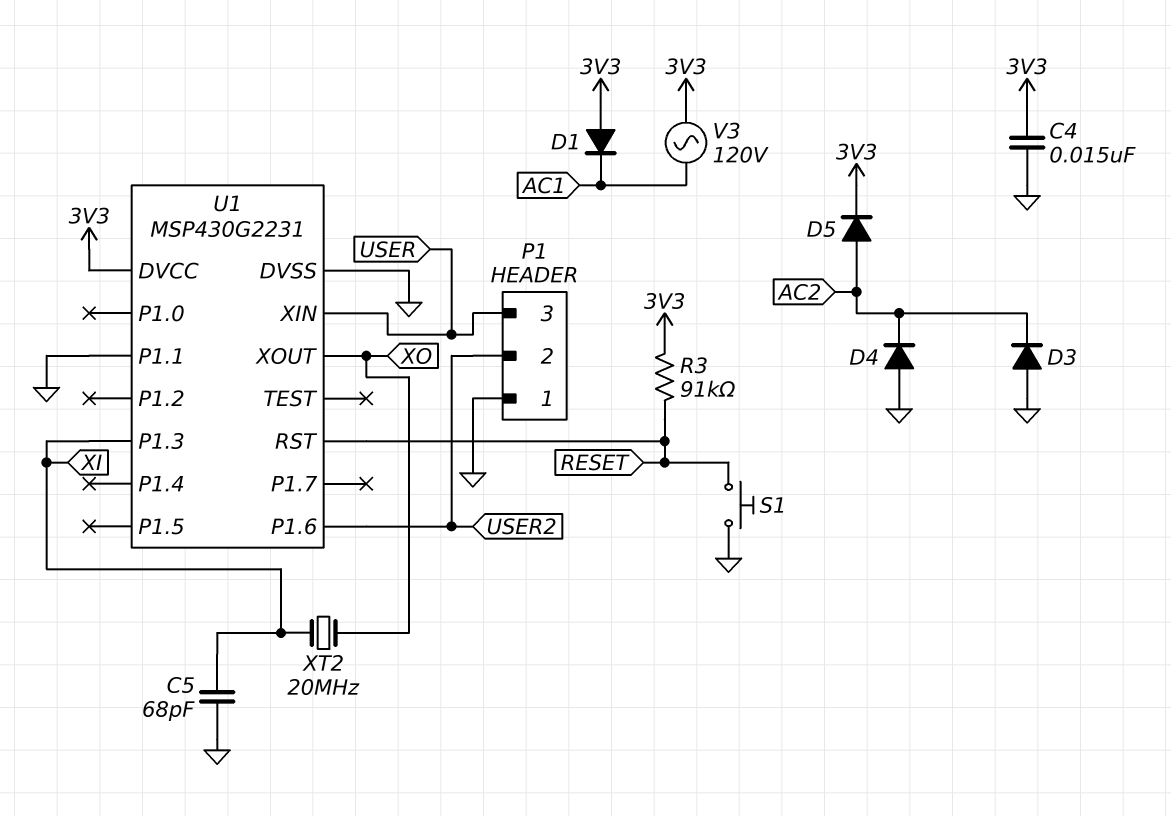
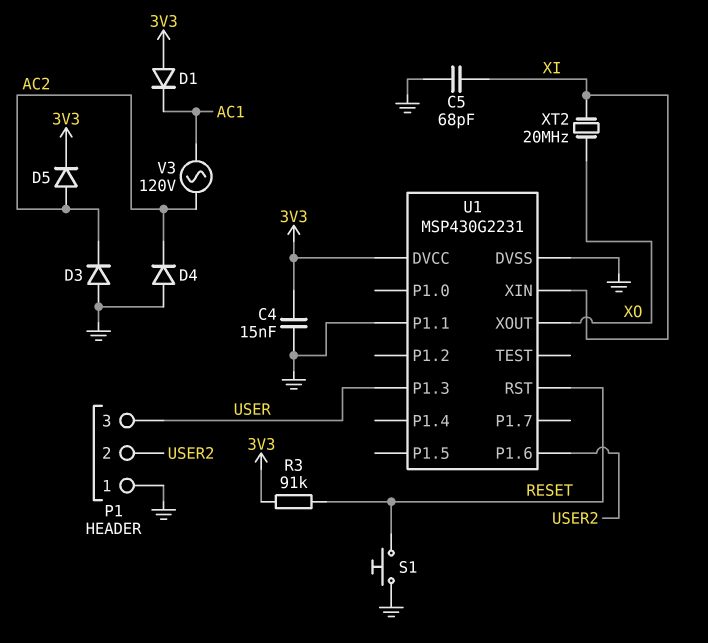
U1 pin P1.3: XI -> USER
U1 pin XIN: USER -> XI
V3: AC 120V (3V3, AC1) -> AC 120V (AC1, AC2)

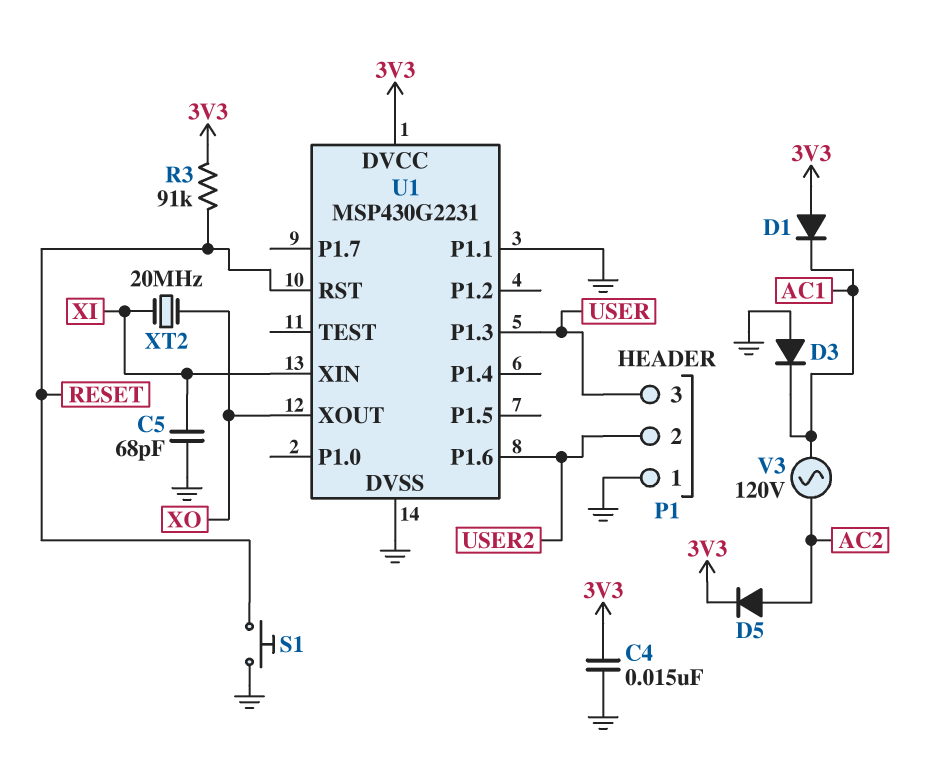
D3: diode (A GND, K AC2) -> diode (A GND, K AC1)
D4: diode (A GND, K AC2) -> none

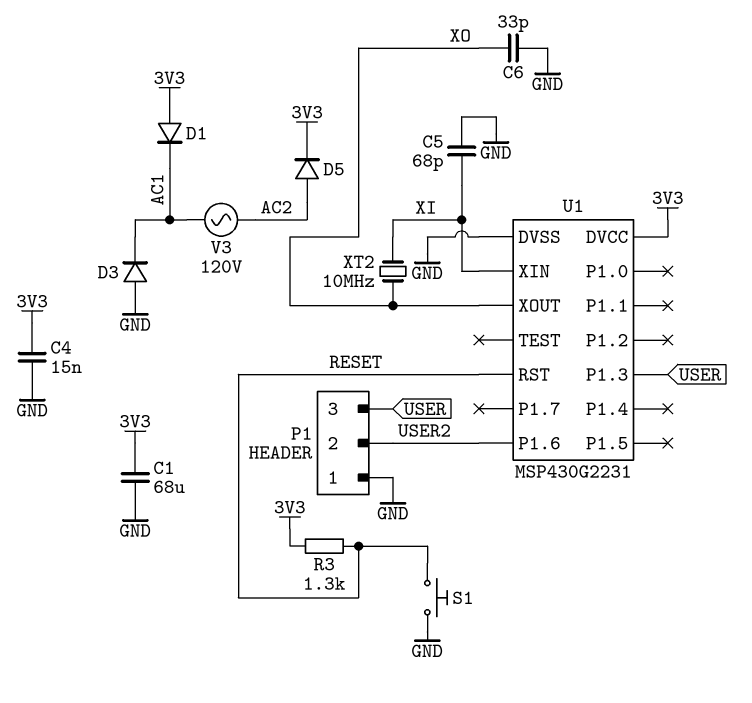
C1: none -> 68uF (3V3, GND)
C6: none -> 33pF (GND, XO)
R3: 91k (3V3, RESET) -> 1.3k (3V3, RESET)
U1 pin P1.1: GND -> none
XT2: 20MHz (XI, XO) -> 10MHz (XI, XO)

